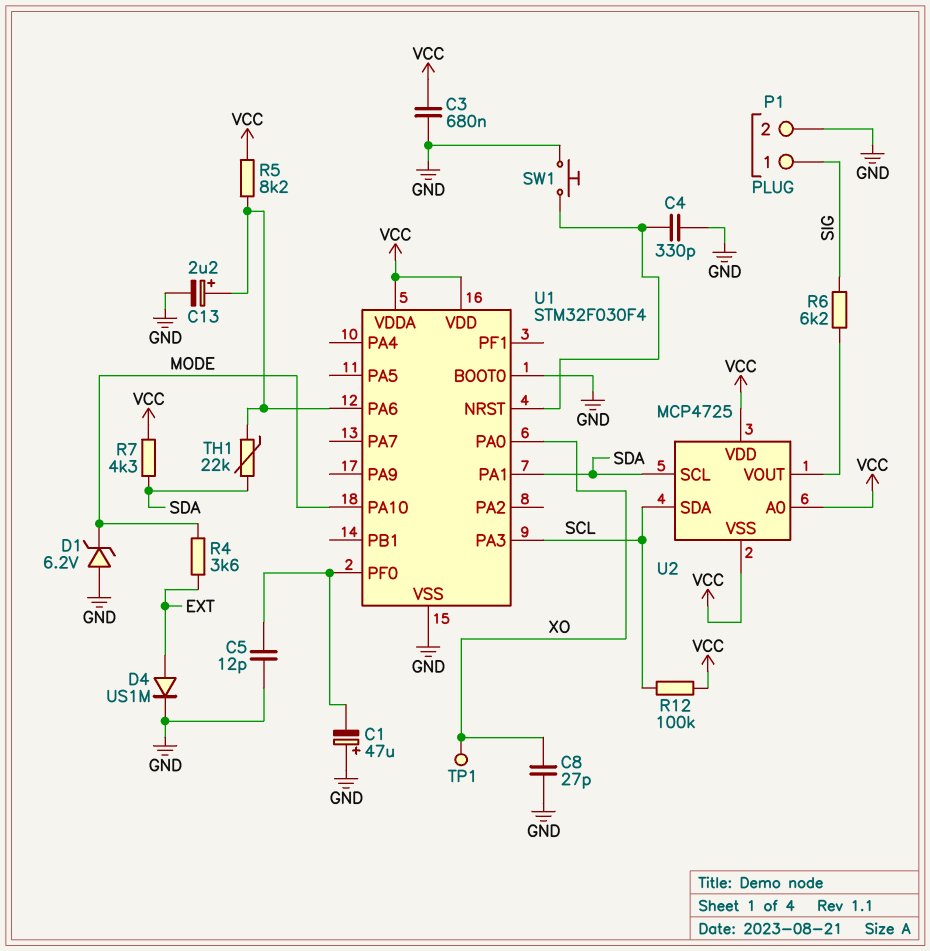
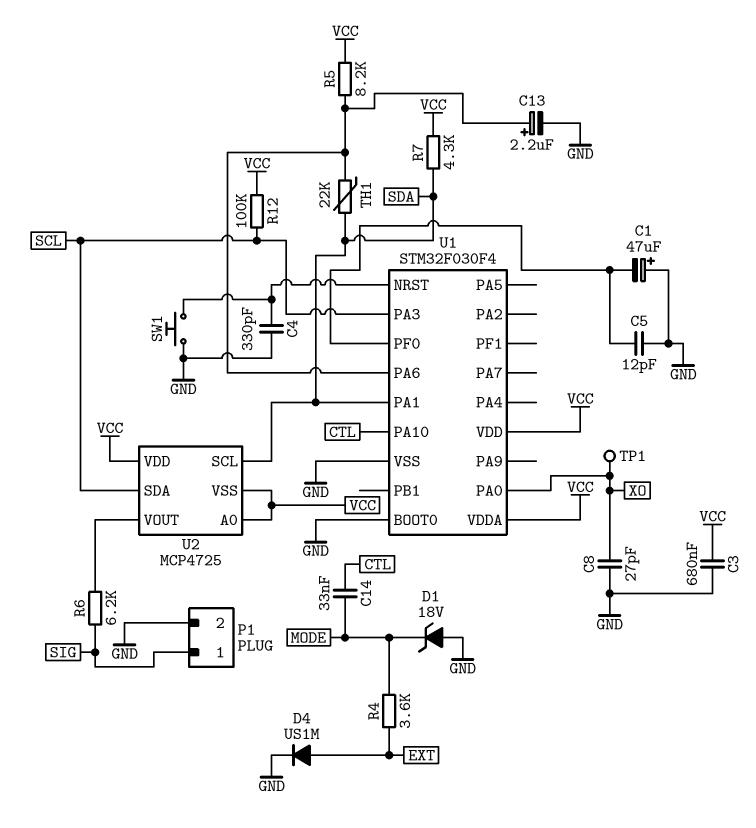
C14: none -> 33nF (CTL, MODE)
D1: zener 6.2V (A GND, K MODE) -> zener 18V (A GND, K MODE)
U1 pin PA10: MODE -> CTL

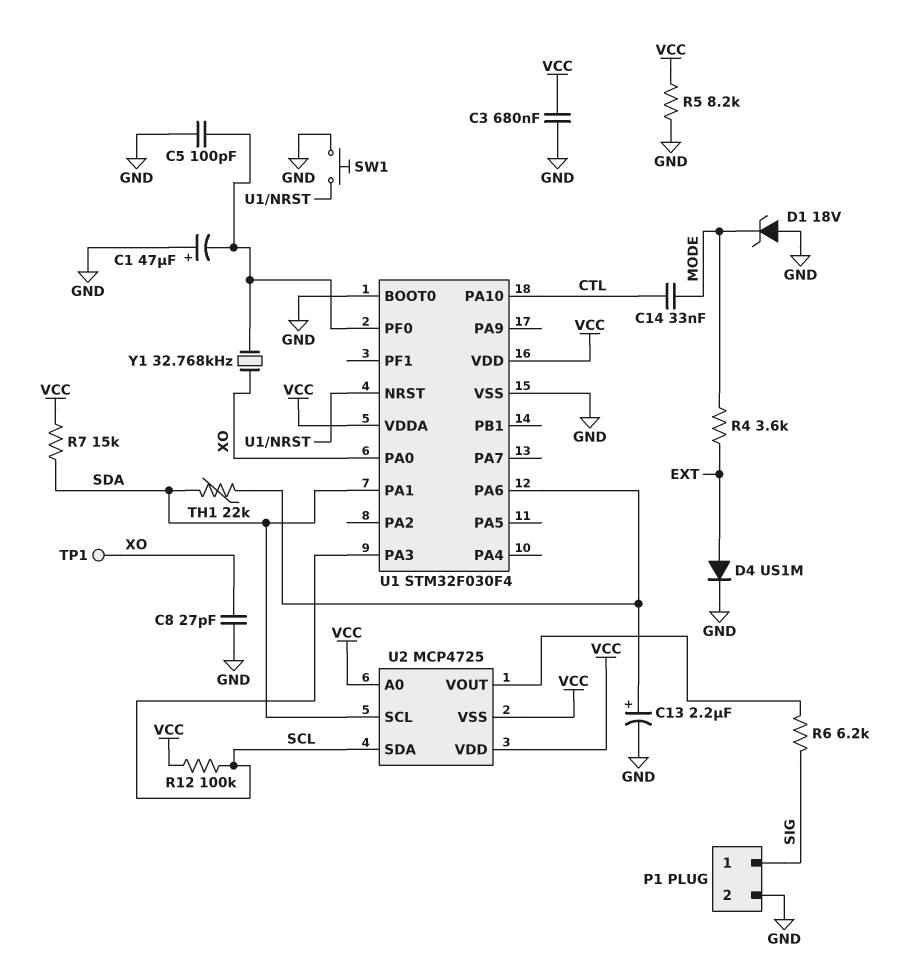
C4: 330pF (GND, U1/NRST) -> none
C5: 12pF (GND, U1/PF0) -> 100pF (GND, U1/PF0)
R5: 8.2k (U1/PA6, VCC) -> 8.2k (GND, VCC)
R7: 4.3k (SDA, VCC) -> 15k (SDA, VCC)
Y1: none -> 32.768kHz (U1/PF0, XO)

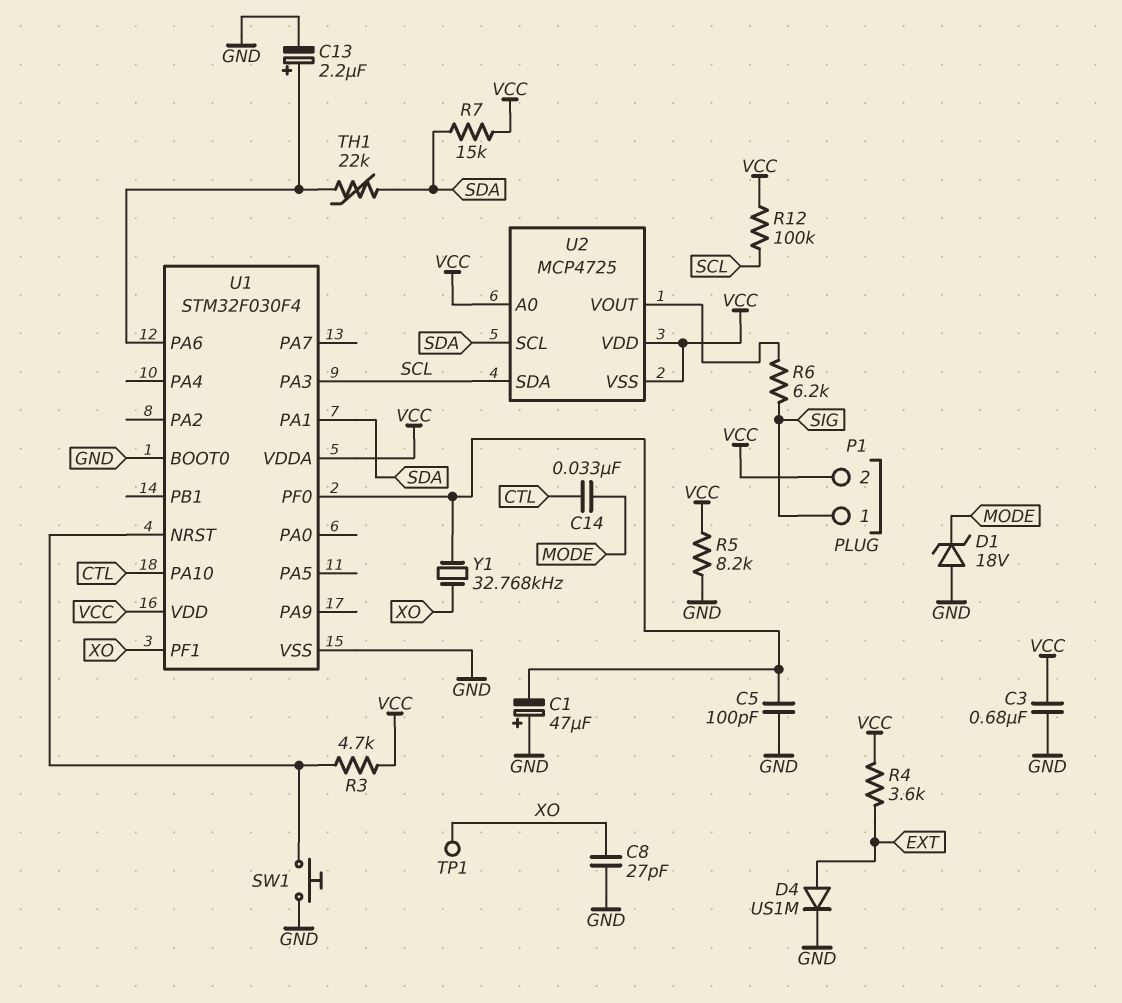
P1 pin 2: GND -> VCC
R3: none -> 4.7k (U1/NRST, VCC)
R4: 3.6k (EXT, MODE) -> 3.6k (EXT, VCC)
U1 pin PA0: XO -> none
U1 pin PF1: none -> XO

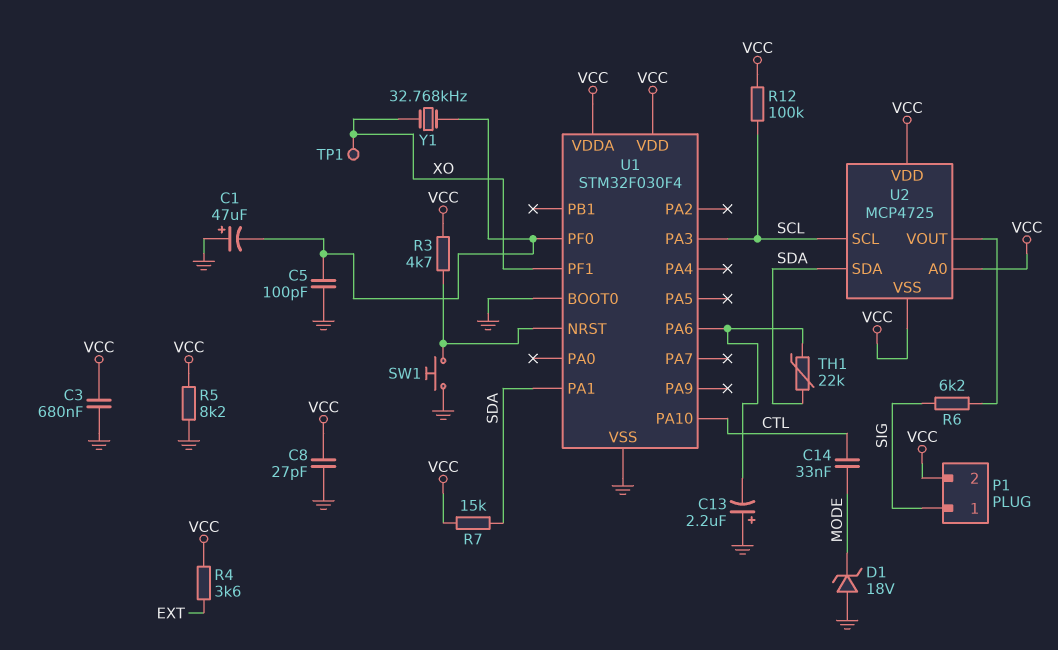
C8: 27pF (GND, XO) -> 27pF (GND, VCC)
C13: 2.2uF (plus U1/PA6, minus GND) -> 2.2uF (plus GND, minus U1/PA6)
D4: diode US1M (A EXT, K GND) -> none
U2 pin SCL: SDA -> SCL
U2 pin SDA: SCL -> SDA

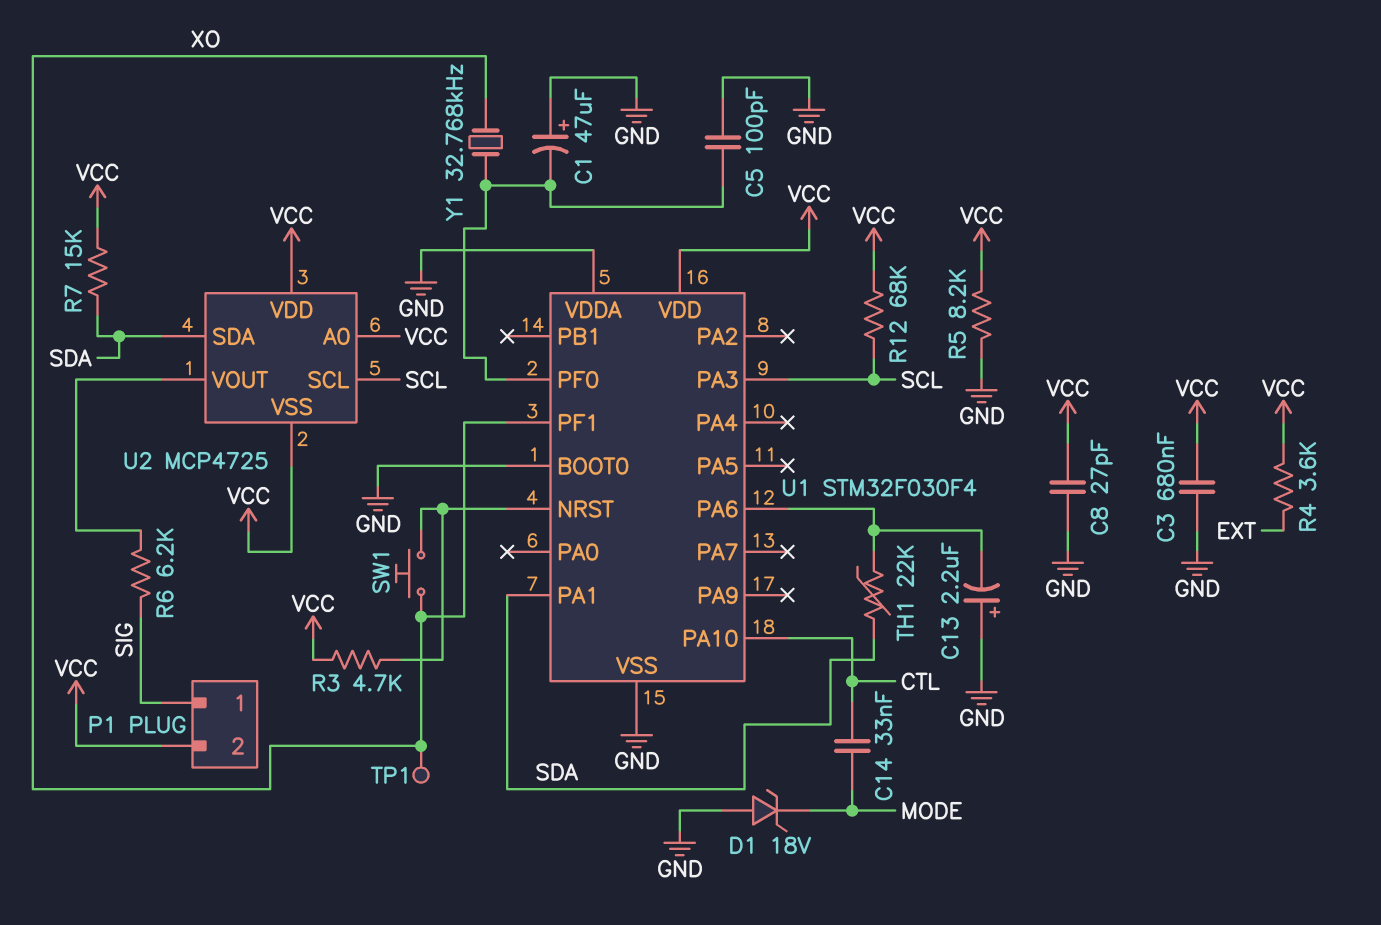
R12: 100k (SCL, VCC) -> 68k (SCL, VCC)
SW1: button (GND, U1/NRST) -> button (U1/NRST, XO)
U1 pin VDDA: VCC -> GND

